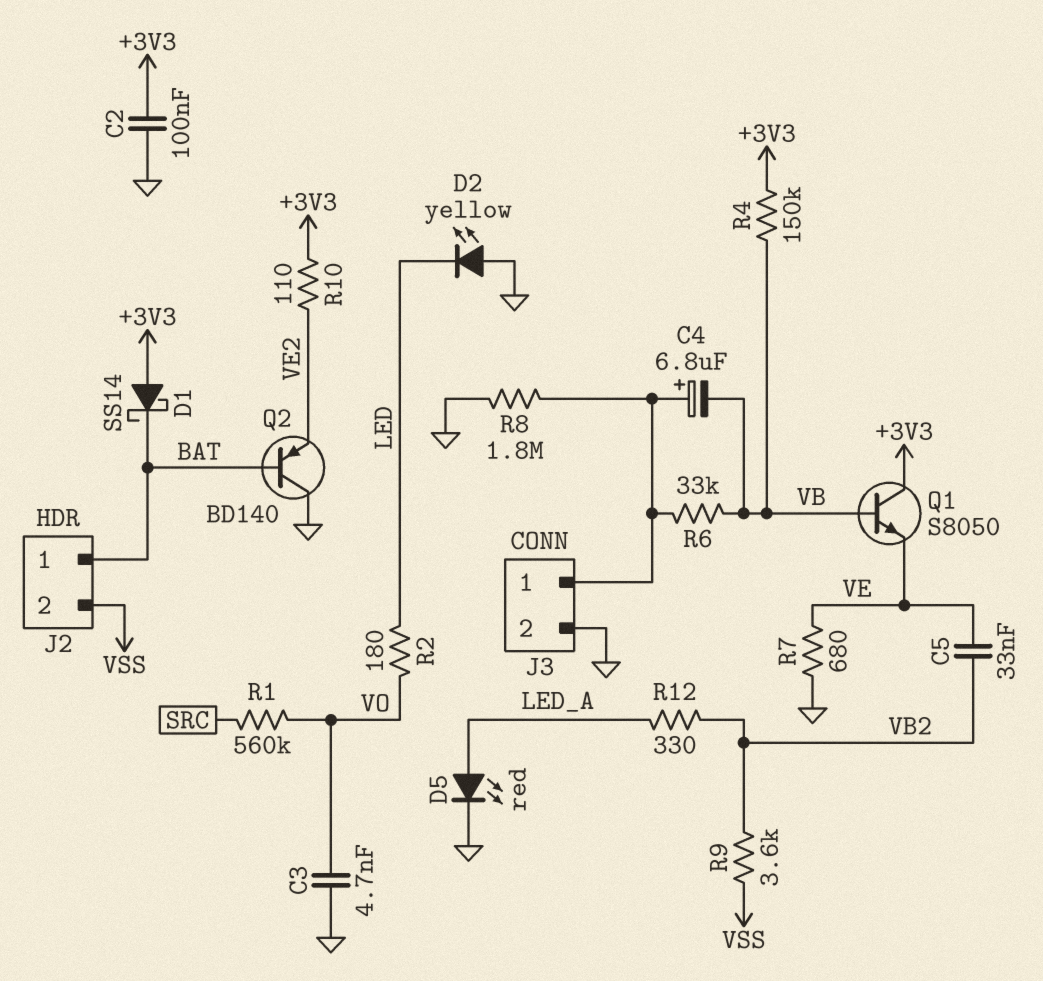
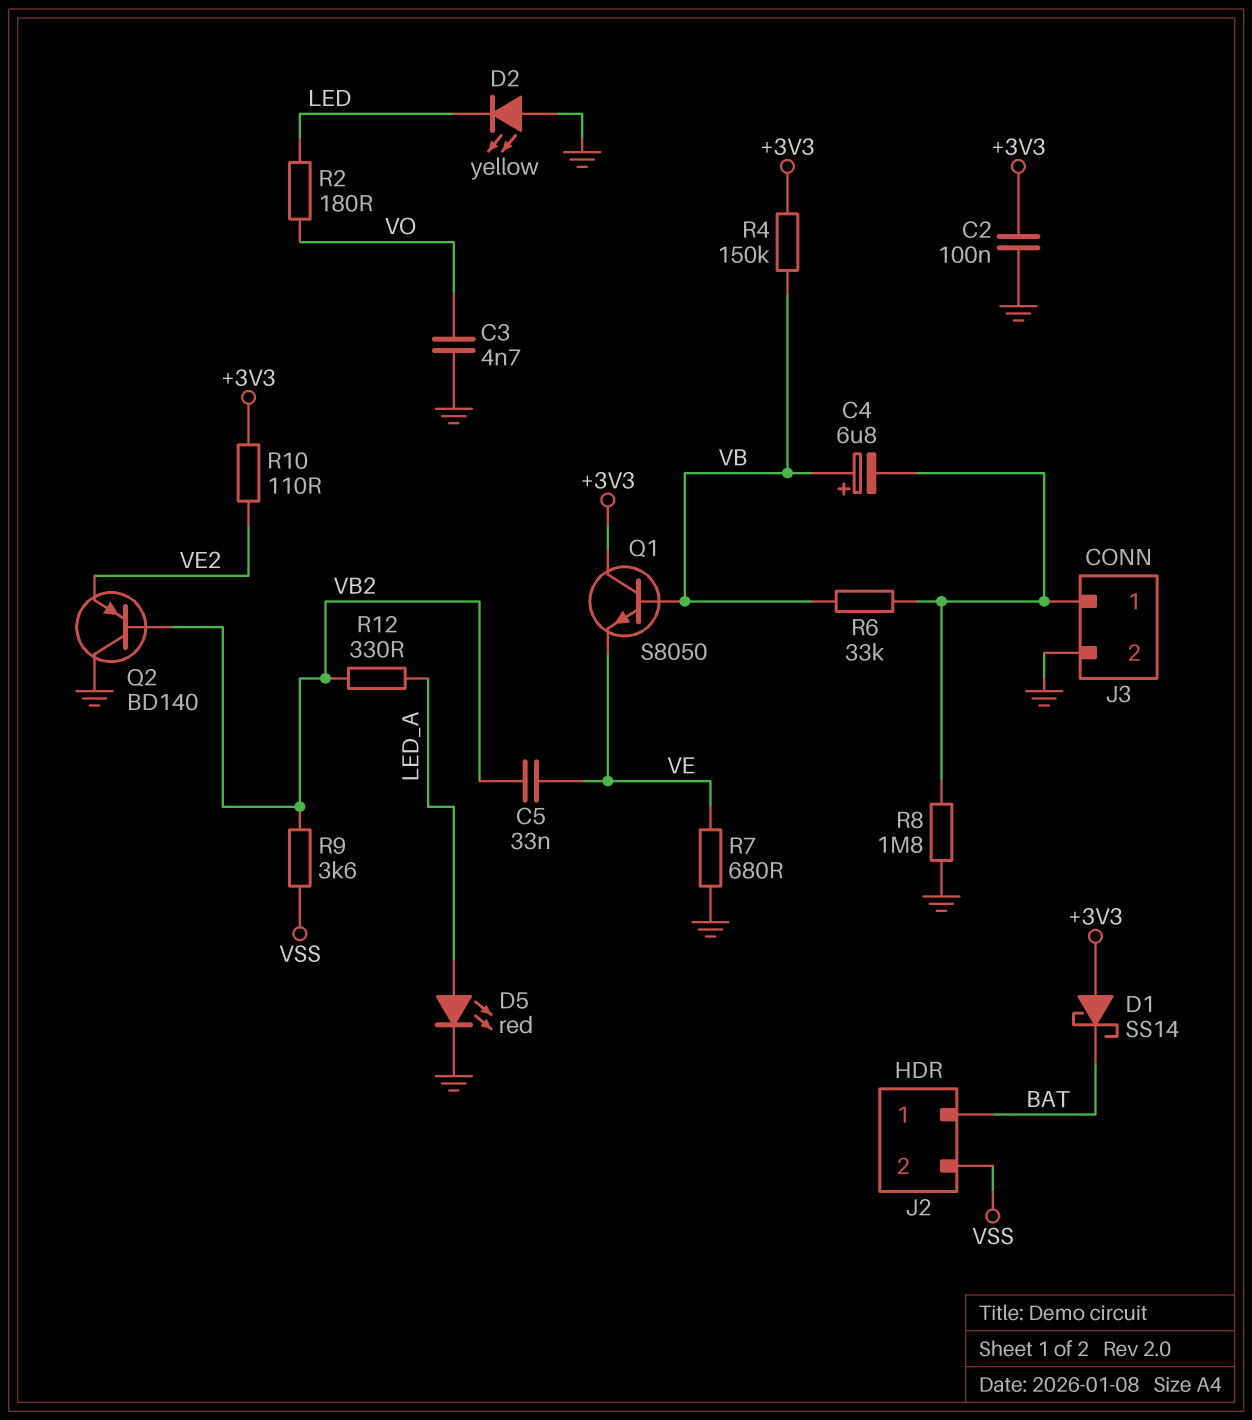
C4: 6.8uF (plus J3/1, minus VB) -> 6.8uF (plus VB, minus J3/1)
Q2: PNP BD140 (B BAT, C GND, E VE2) -> PNP BD140 (B VB2, C GND, E VE2)
R1: 560k (SRC, VO) -> none

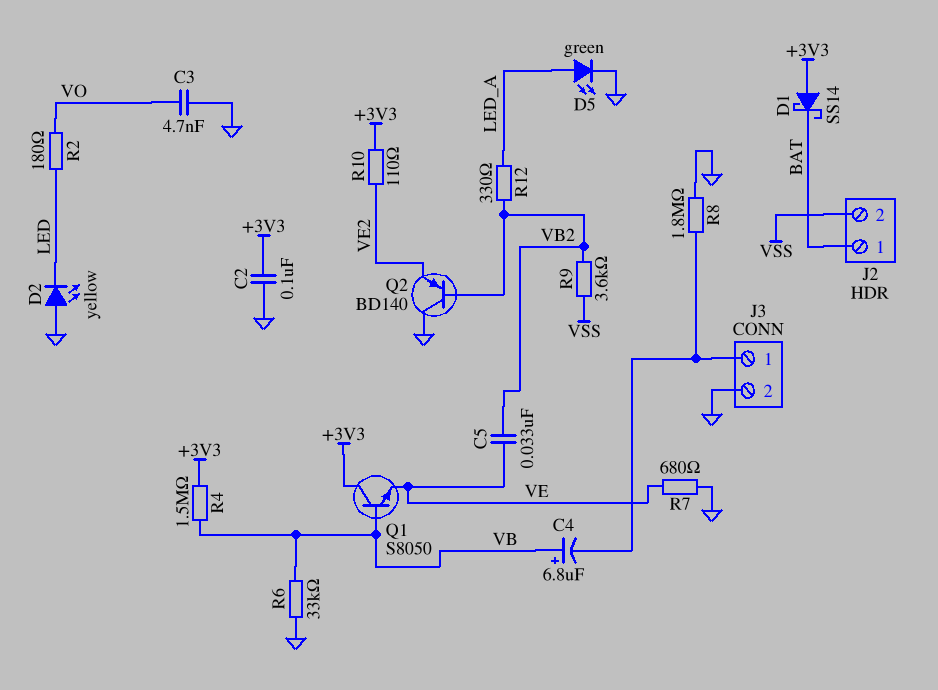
D5: LED red (A LED_A, K GND) -> LED green (A LED_A, K GND)
R4: 150k (+3V3, VB) -> 1.5M (+3V3, VB)
R6: 33k (J3/1, VB) -> 33k (GND, VB)

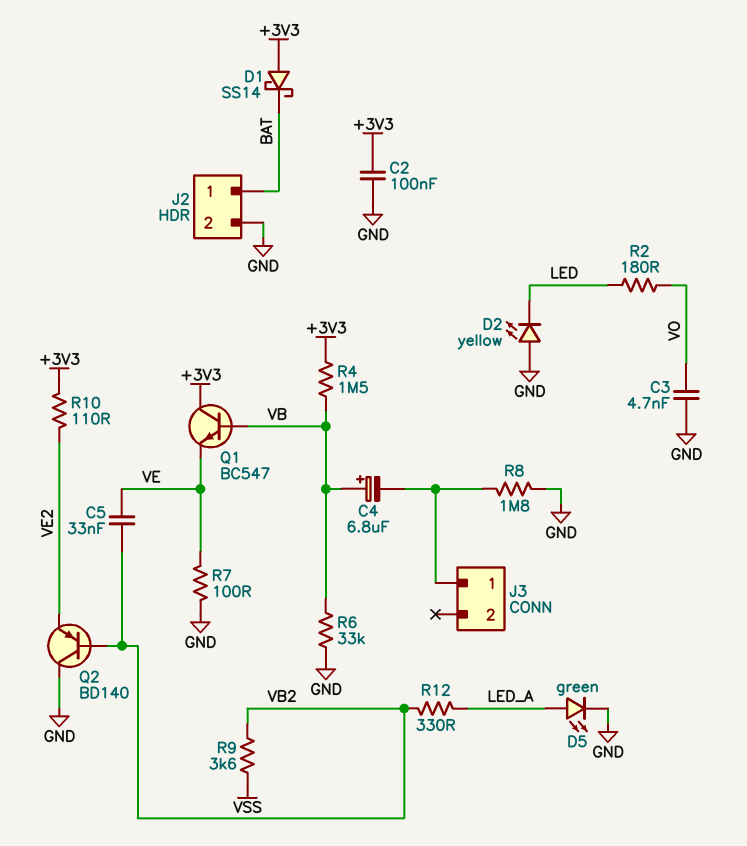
J2 pin 2: VSS -> GND
J3 pin 2: GND -> none
Q1: NPN S8050 (B VB, C +3V3, E VE) -> NPN BC547 (B VB, C +3V3, E VE)
R7: 680 (GND, VE) -> 100 (GND, VE)

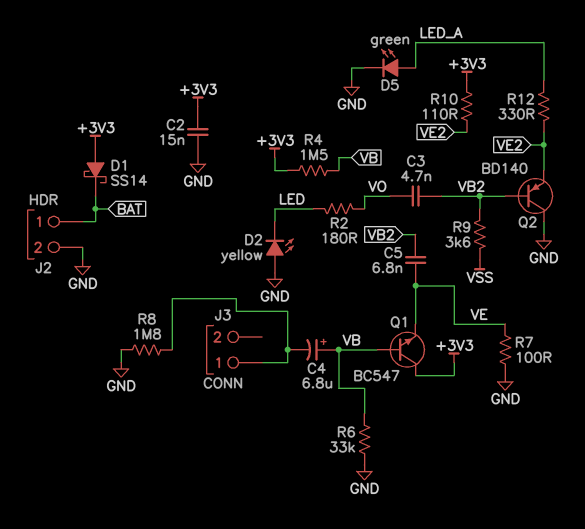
C2: 100nF (+3V3, GND) -> 15nF (+3V3, GND)
C3: 4.7nF (GND, VO) -> 4.7nF (VB2, VO)
C5: 33nF (VB2, VE) -> 6.8nF (VB2, VE)
R12: 330 (LED_A, VB2) -> 330 (LED_A, VE2)

